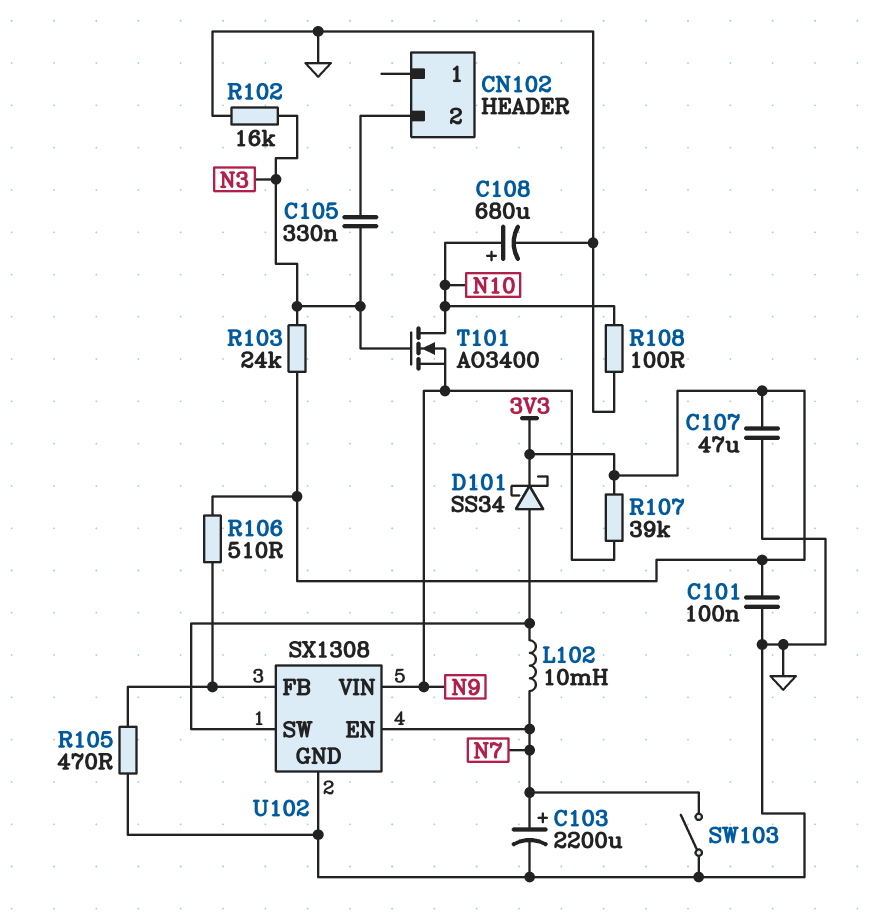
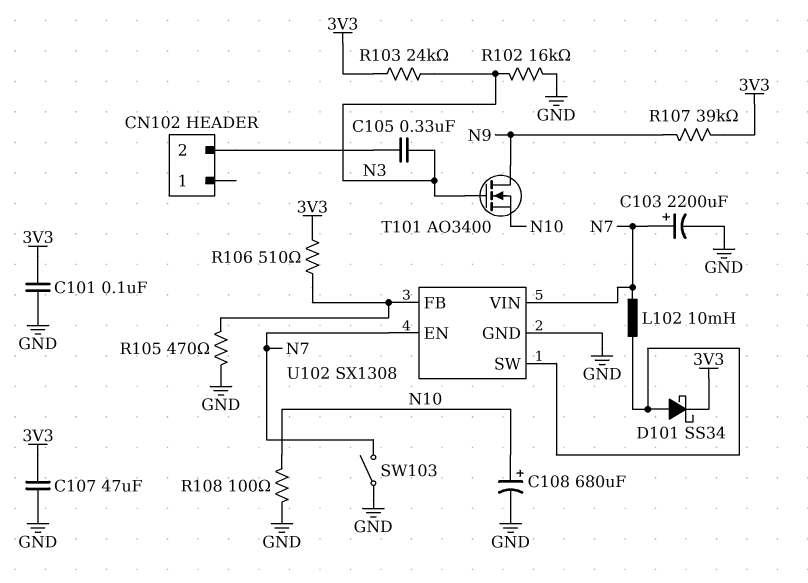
T101: NMOS AO3400 (G N3, D N10, S N9) -> NMOS AO3400 (G N3, D N9, S N10)
U102 pin VIN: N9 -> N7

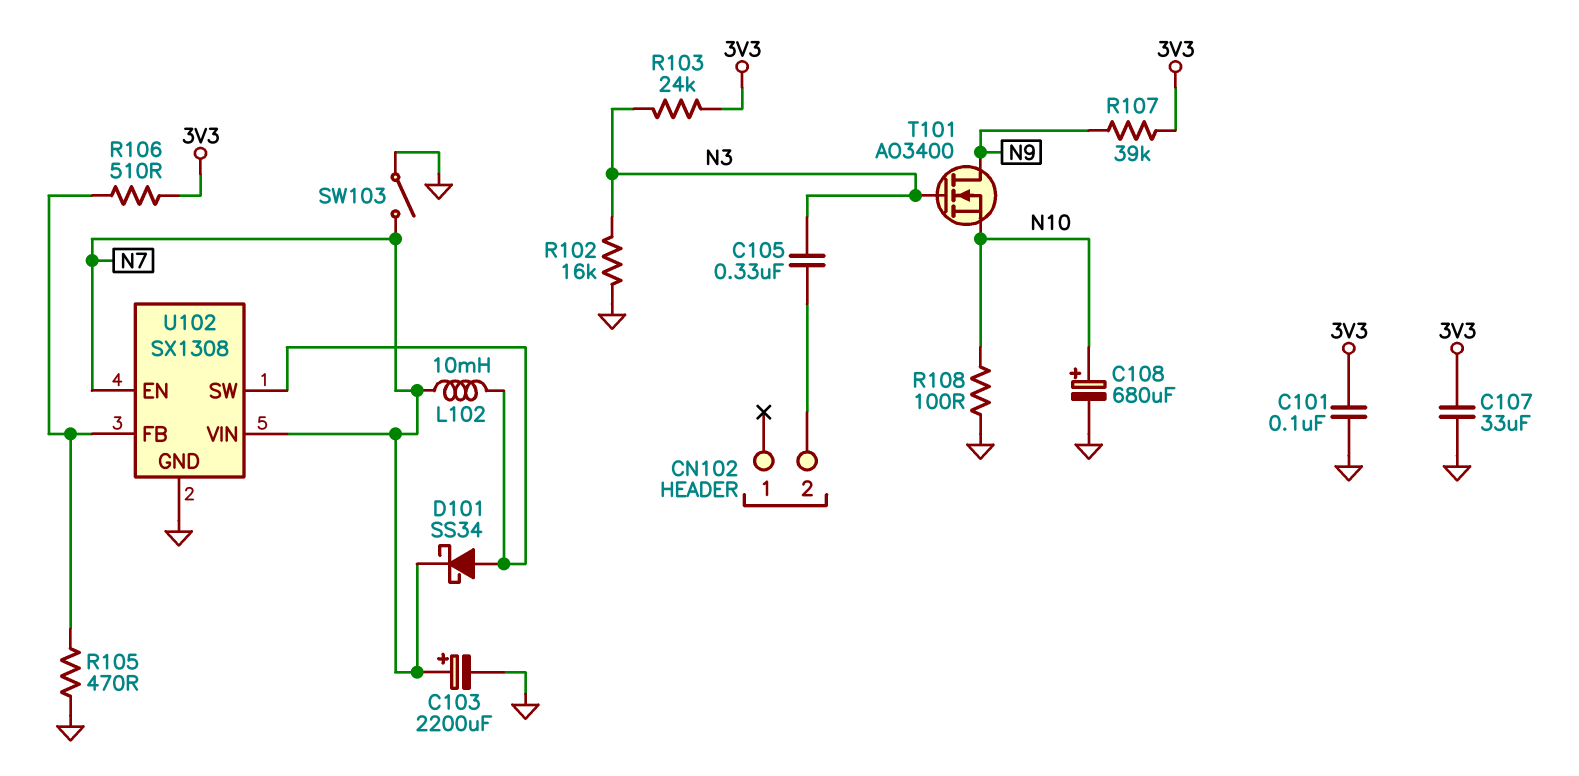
C107: 47uF (3V3, GND) -> 33uF (3V3, GND)
D101: schottky SS34 (A U102/SW, K 3V3) -> schottky SS34 (A U102/SW, K N7)

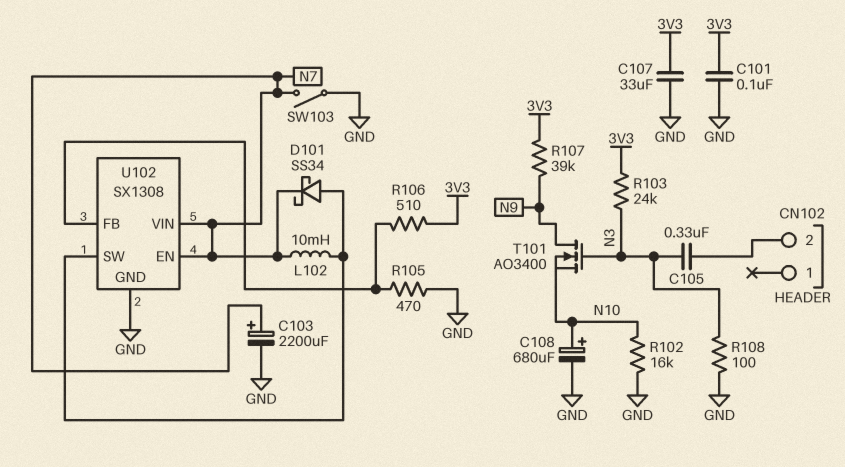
R102: 16k (GND, N3) -> 16k (GND, N10)
R108: 100 (GND, N10) -> 100 (GND, N3)

